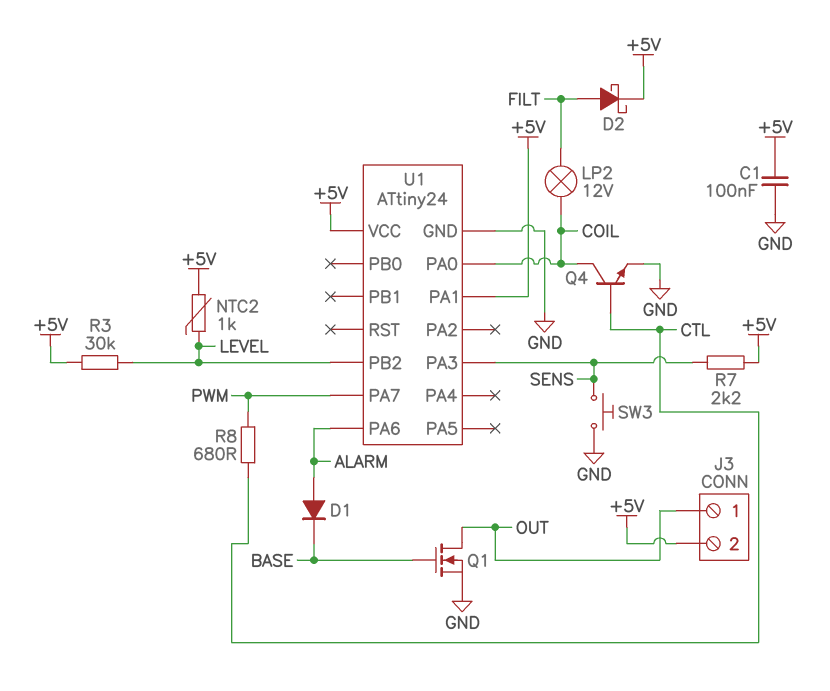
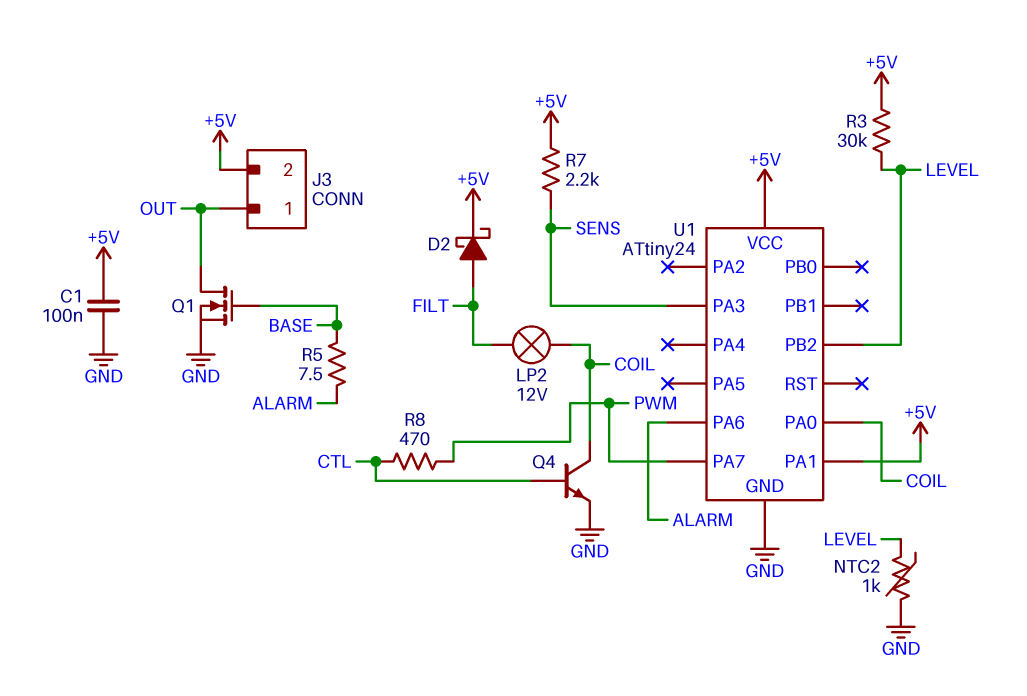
D1: diode (A ALARM, K BASE) -> none
NTC2: 1k (+5V, LEVEL) -> 1k (GND, LEVEL)
R5: none -> 7.5 (ALARM, BASE)
R8: 680 (CTL, PWM) -> 470 (CTL, PWM)
SW3: button (GND, SENS) -> none

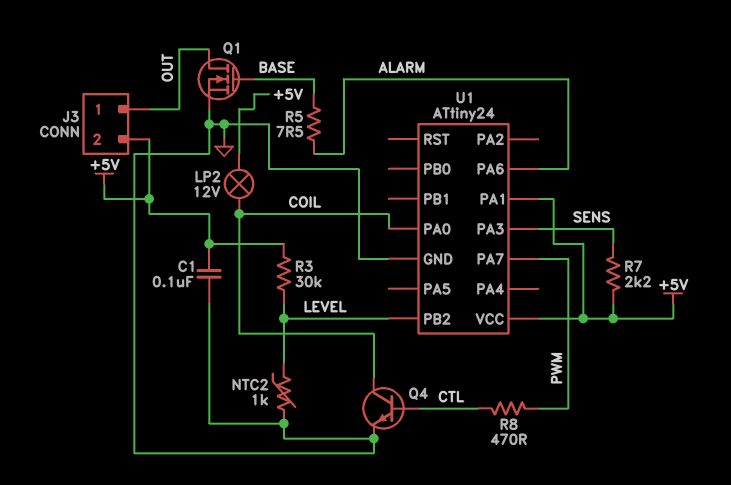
D2: schottky (A FILT, K +5V) -> none
LP2: lamp 12V (COIL, FILT) -> lamp 12V (+5V, COIL)

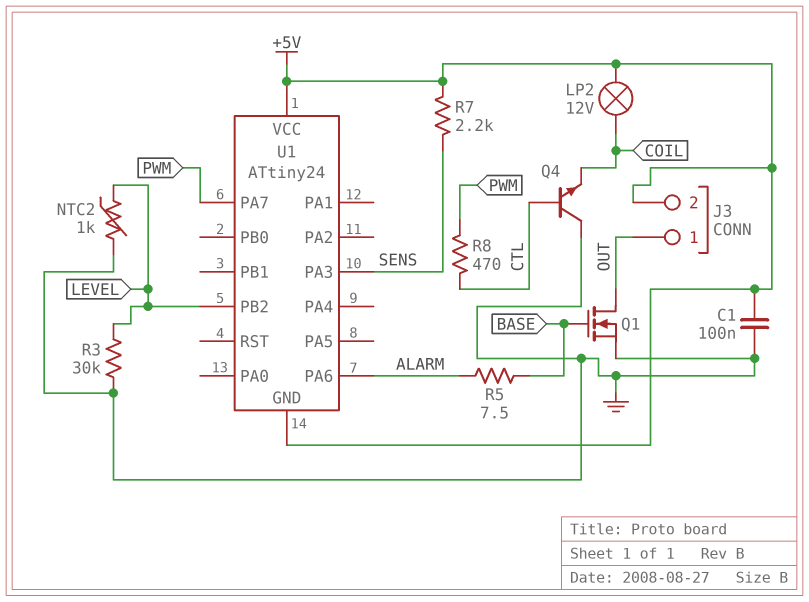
Q4: NPN (B CTL, C COIL, E GND) -> NPN (B CTL, C GND, E COIL)
R3: 30k (+5V, LEVEL) -> 30k (GND, LEVEL)
U1 pin GND: GND -> +5V
U1 pin PA0: COIL -> none
U1 pin PA1: +5V -> none

